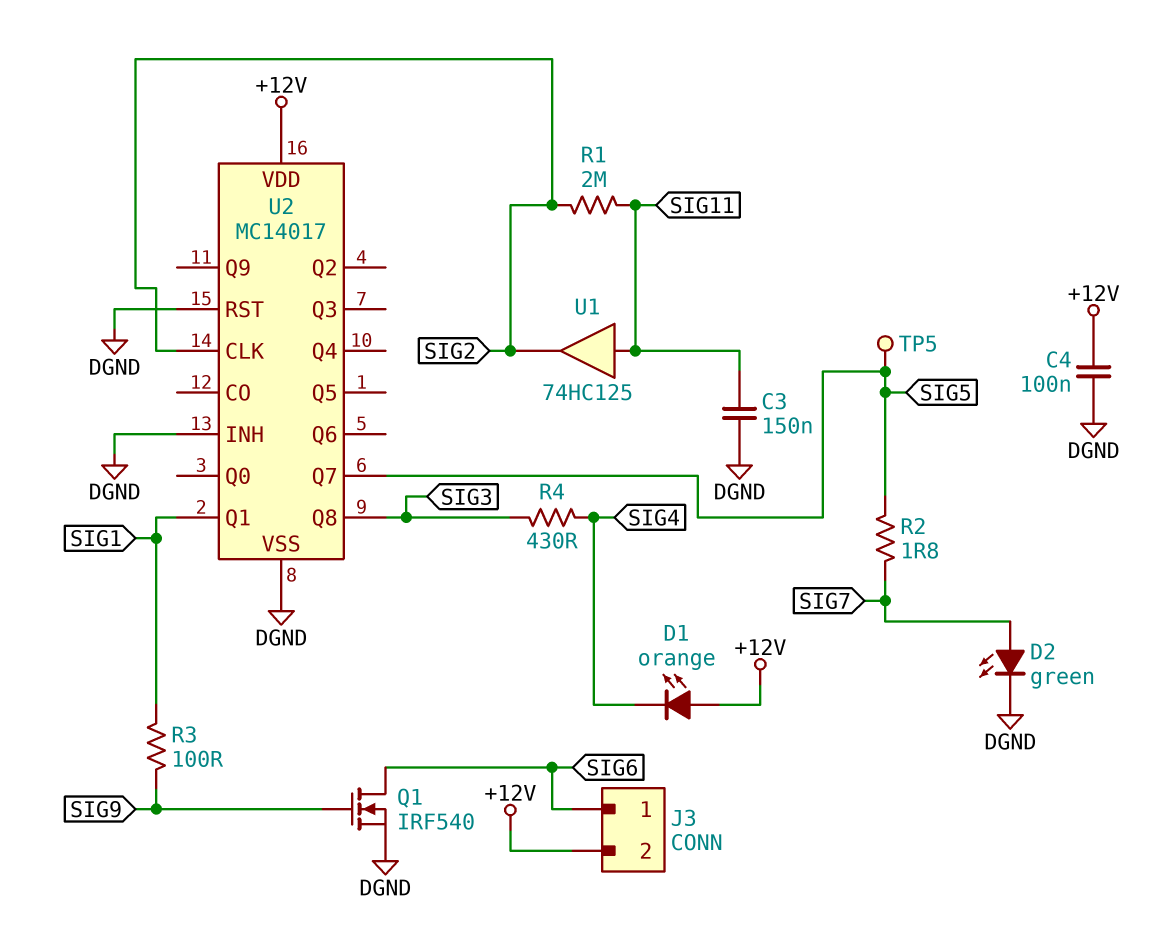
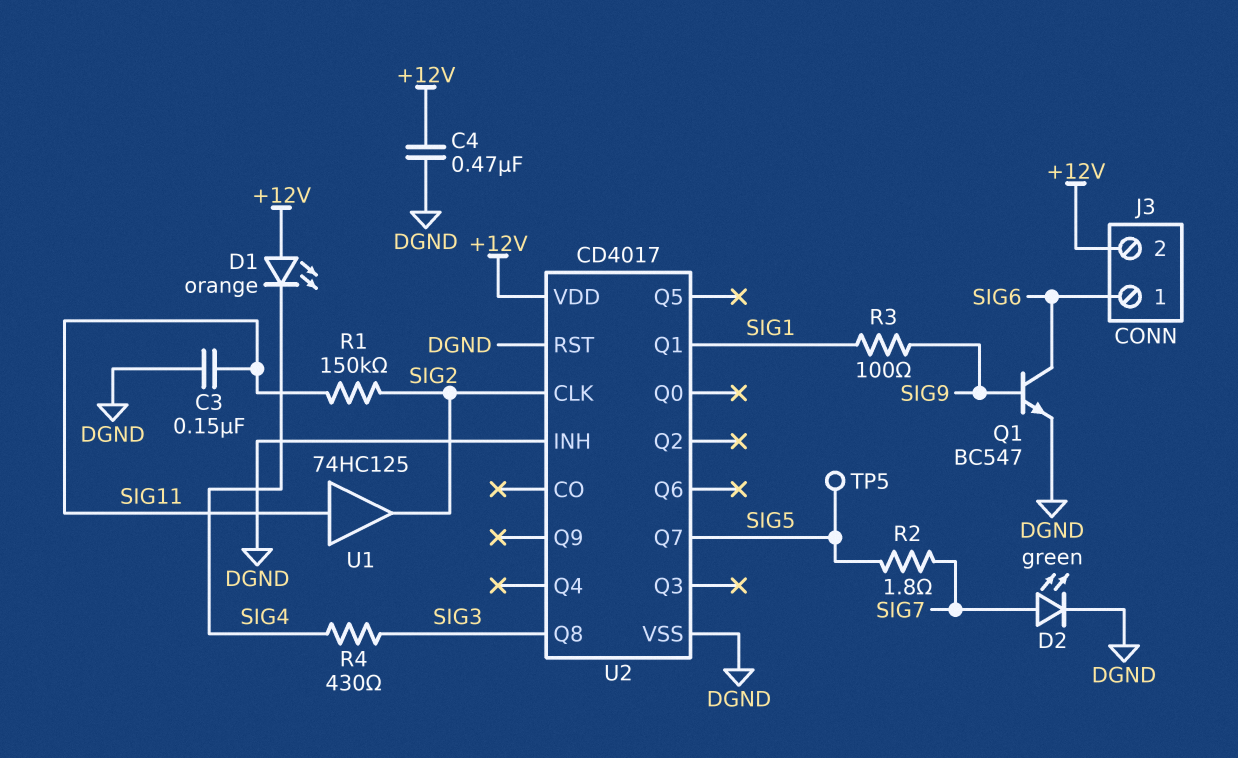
C4: 100nF (+12V, DGND) -> 470nF (+12V, DGND)
Q1: NMOS IRF540 (G SIG9, D SIG6, S DGND) -> NPN BC547 (B SIG9, C SIG6, E DGND)
R1: 2M (SIG2, SIG11) -> 150k (SIG2, SIG11)
U2: MC14017 -> CD4017

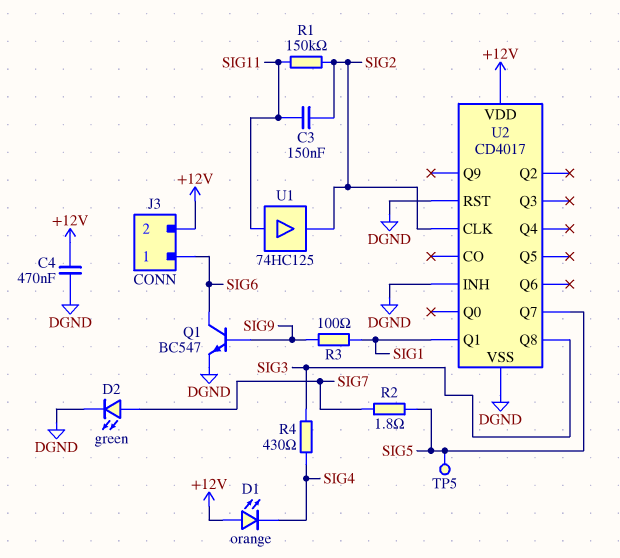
C3: 150nF (DGND, SIG11) -> 150nF (SIG2, SIG11)

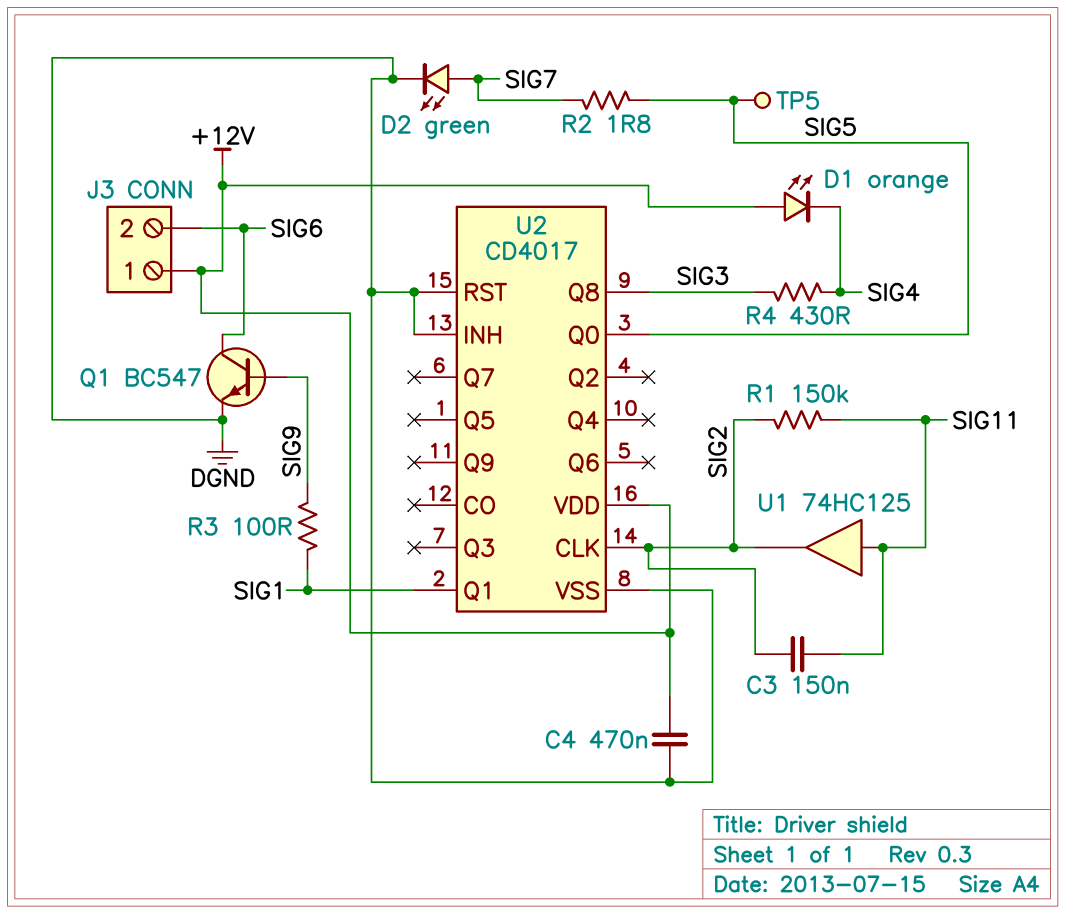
J3 pin 1: SIG6 -> +12V
J3 pin 2: +12V -> SIG6
U2 pin Q0: none -> SIG5
U2 pin Q7: SIG5 -> none

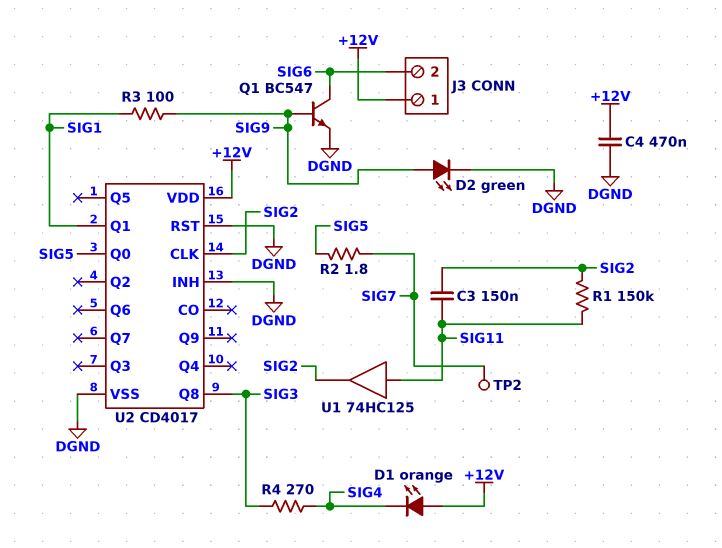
D2: LED green (A SIG7, K DGND) -> LED green (A SIG9, K DGND)
R4: 430 (SIG3, SIG4) -> 270 (SIG3, SIG4)
TP2: none -> test point (SIG7)
TP5: test point (SIG5) -> none

